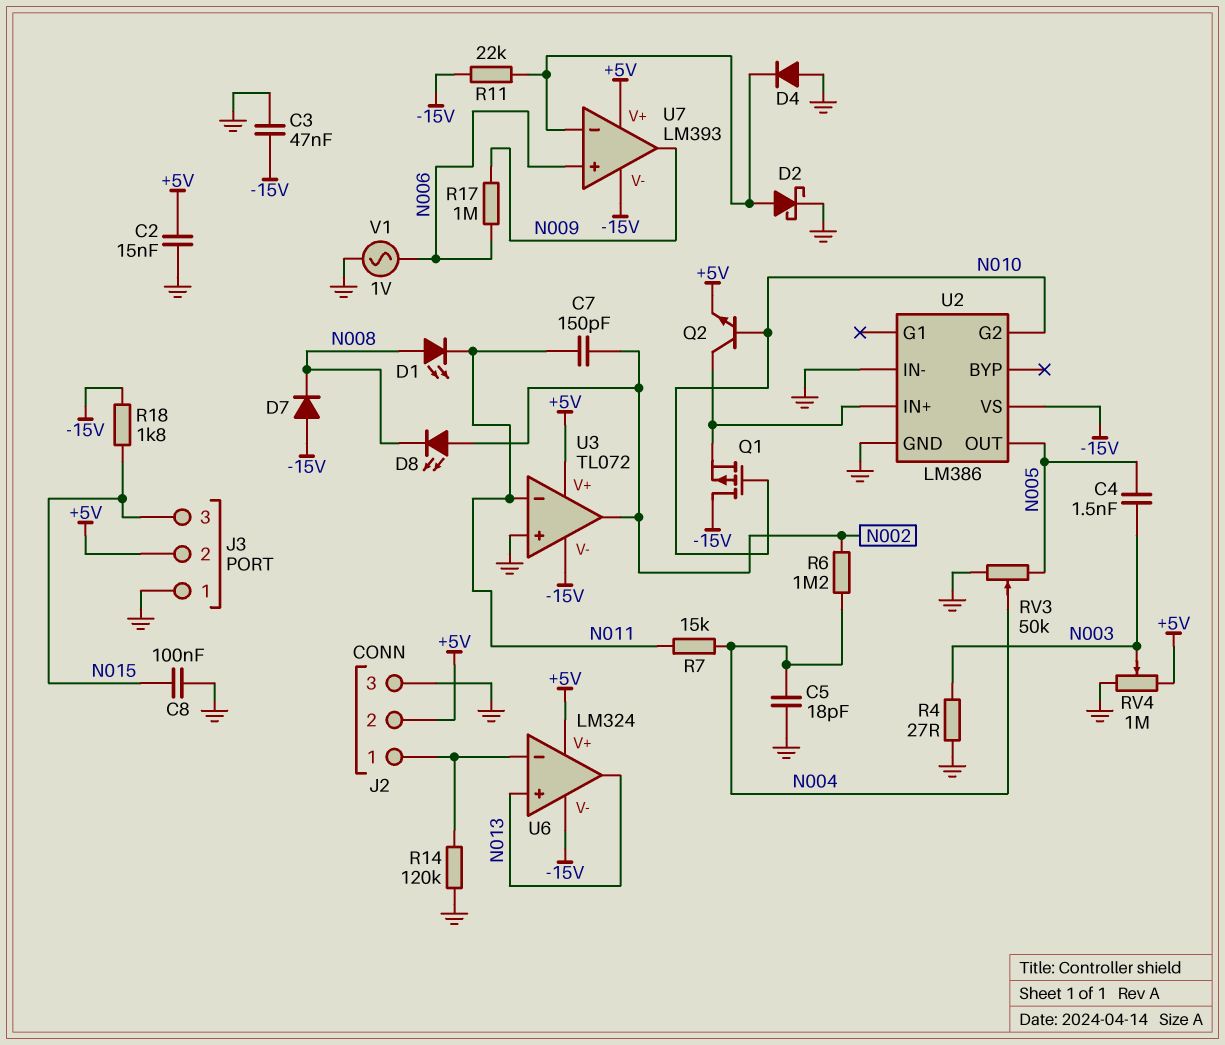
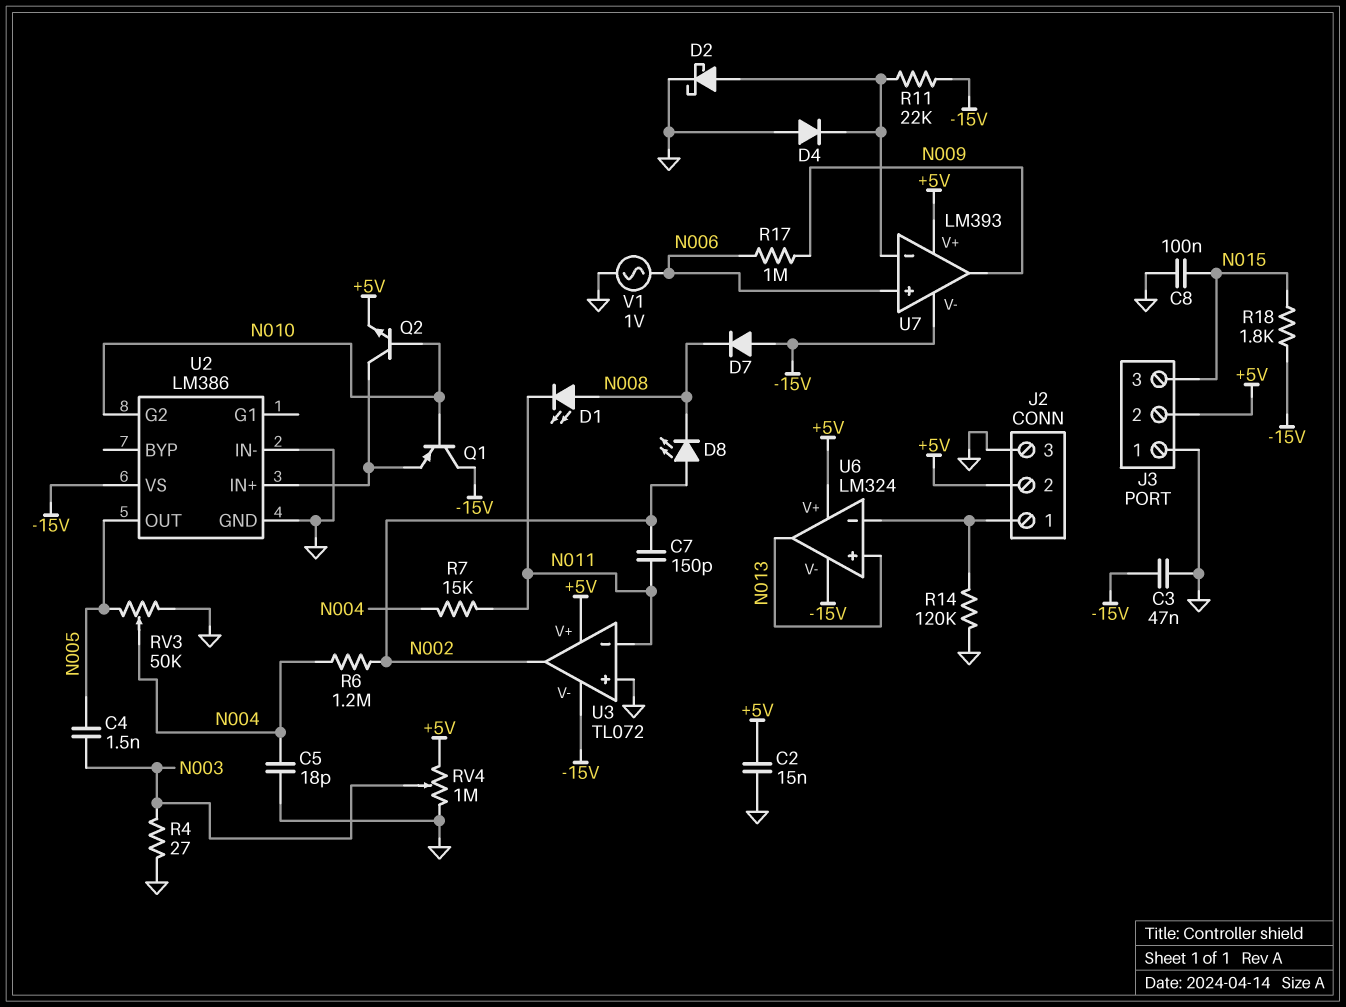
Q1: PMOS (G N010, D -15V, S U2/IN+) -> PNP (B N010, C -15V, E U2/IN+)

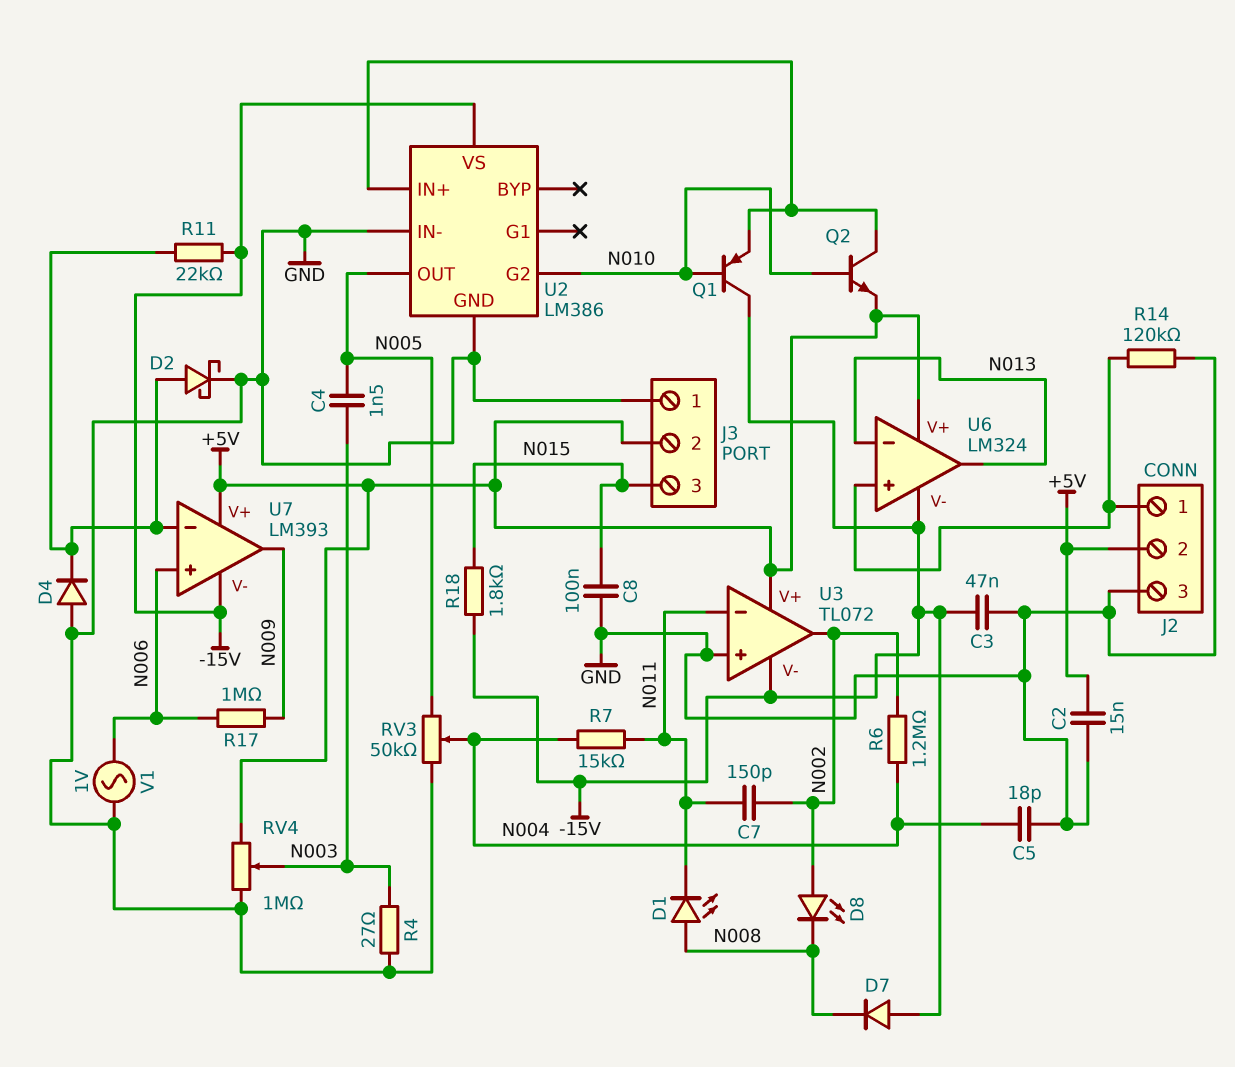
U6 pin in+: N013 -> J2/1
U6 pin in-: J2/1 -> N013

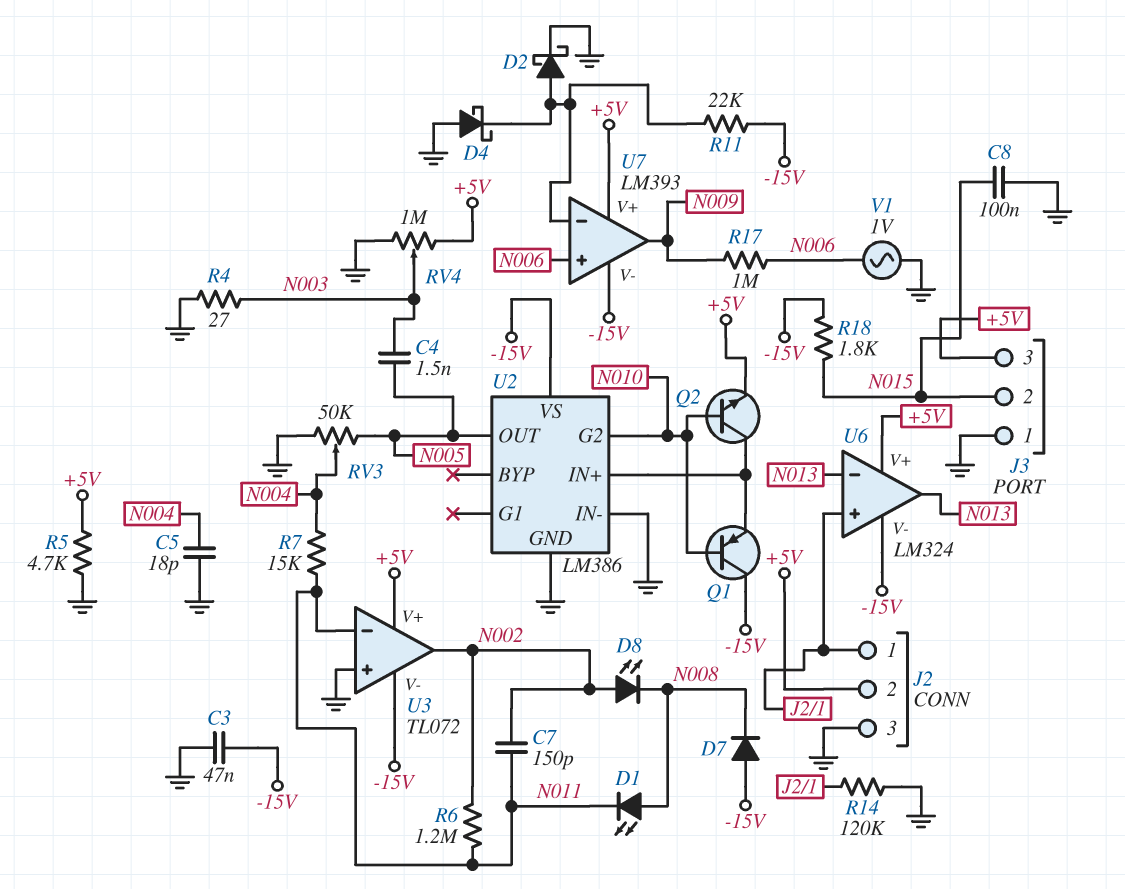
C2: 15nF (+5V, GND) -> none
D4: diode (A GND, K U7/in-) -> schottky (A GND, K U7/in-)
J3 pin 2: +5V -> N015
J3 pin 3: N015 -> +5V
R5: none -> 4.7k (+5V, GND)
R6: 1.2M (N002, N004) -> 1.2M (N002, N011)

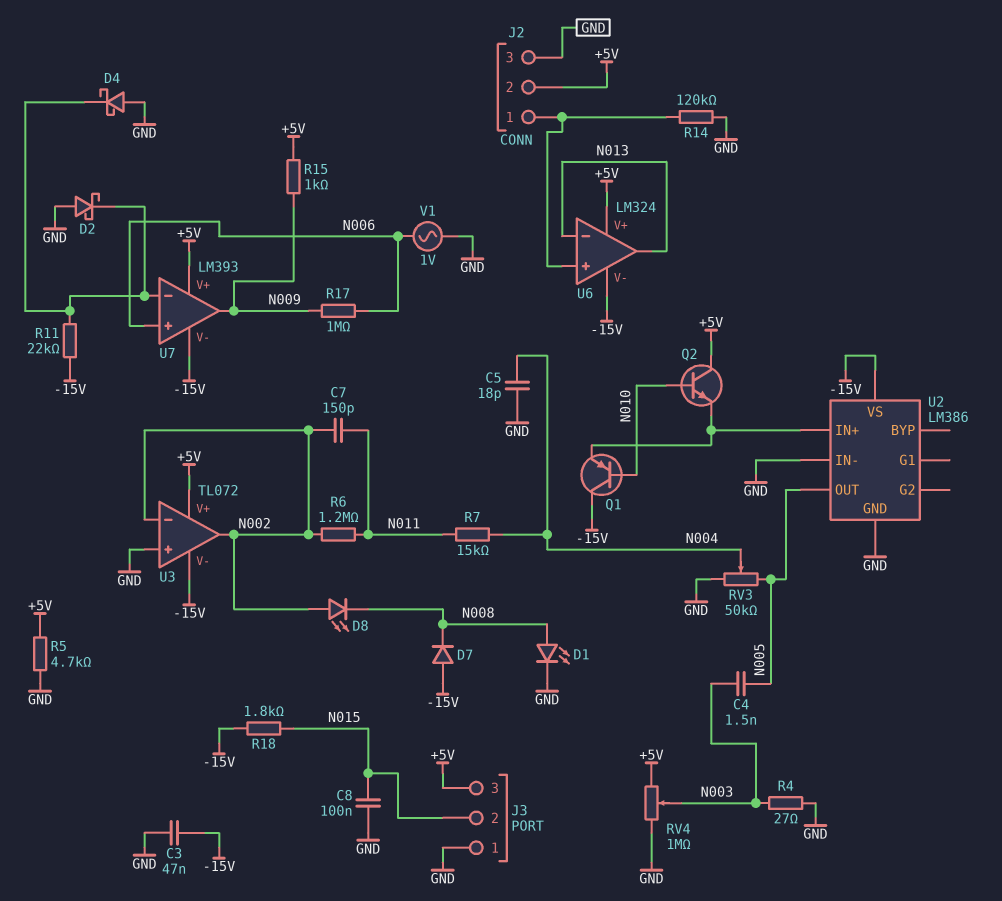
D1: LED (A N008, K N011) -> LED (A N008, K GND)
D2: schottky (A U7/in-, K GND) -> schottky (A GND, K U7/in-)
Q2: NPN (B N010, C U2/IN+, E +5V) -> NPN (B N010, C +5V, E U2/IN+)
R15: none -> 1k (+5V, N009)
U2 pin G2: N010 -> none
U3 pin in-: N011 -> N002

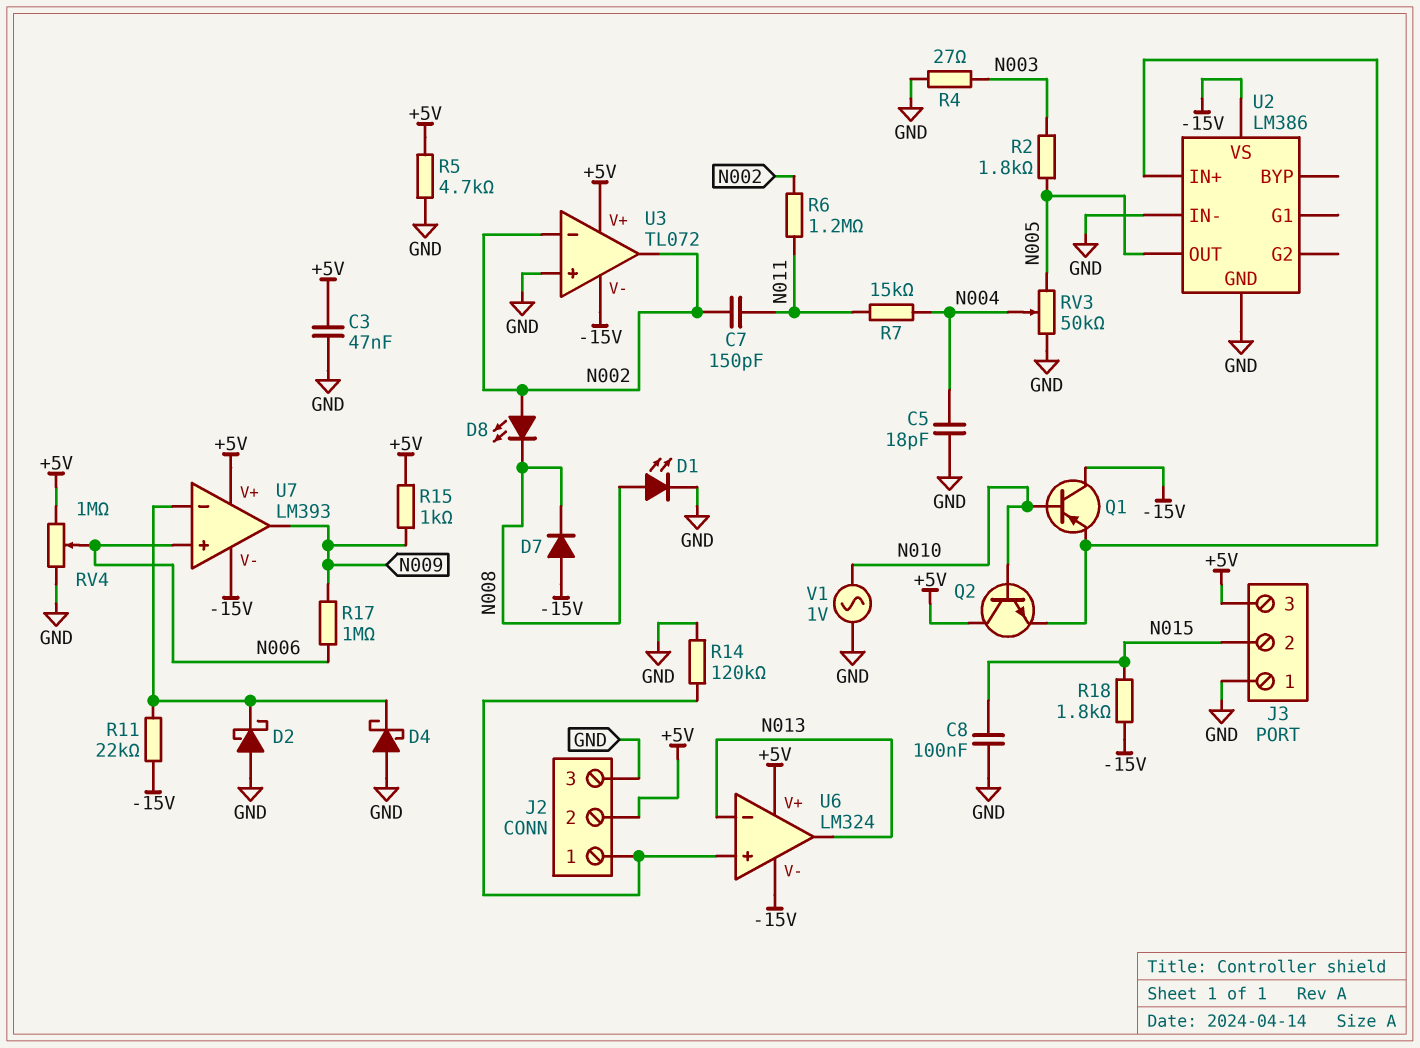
C3: 47nF (-15V, GND) -> 47nF (+5V, GND)
C4: 1.5nF (N003, N005) -> none
R2: none -> 1.8k (N003, N005)
RV4: 1M (+5V, GND, wiper N003) -> 1M (+5V, GND, wiper N006)
V1: AC 1V (GND, N006) -> AC 1V (GND, N010)

